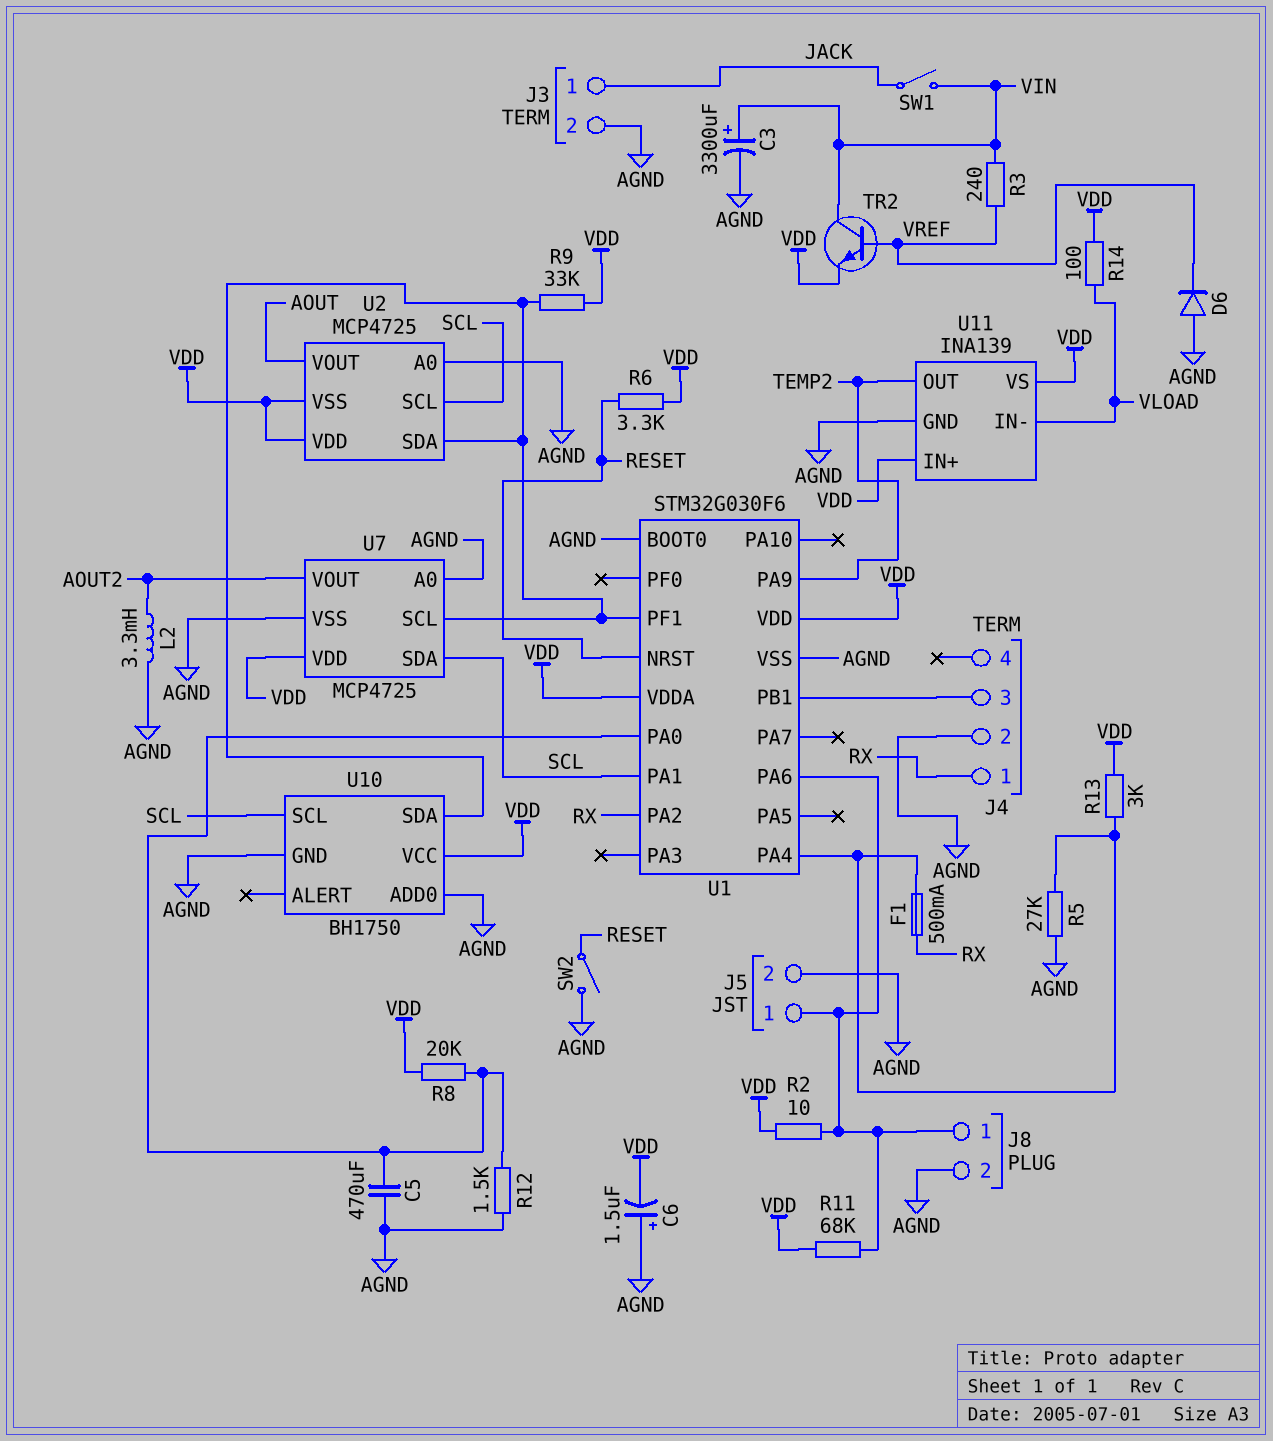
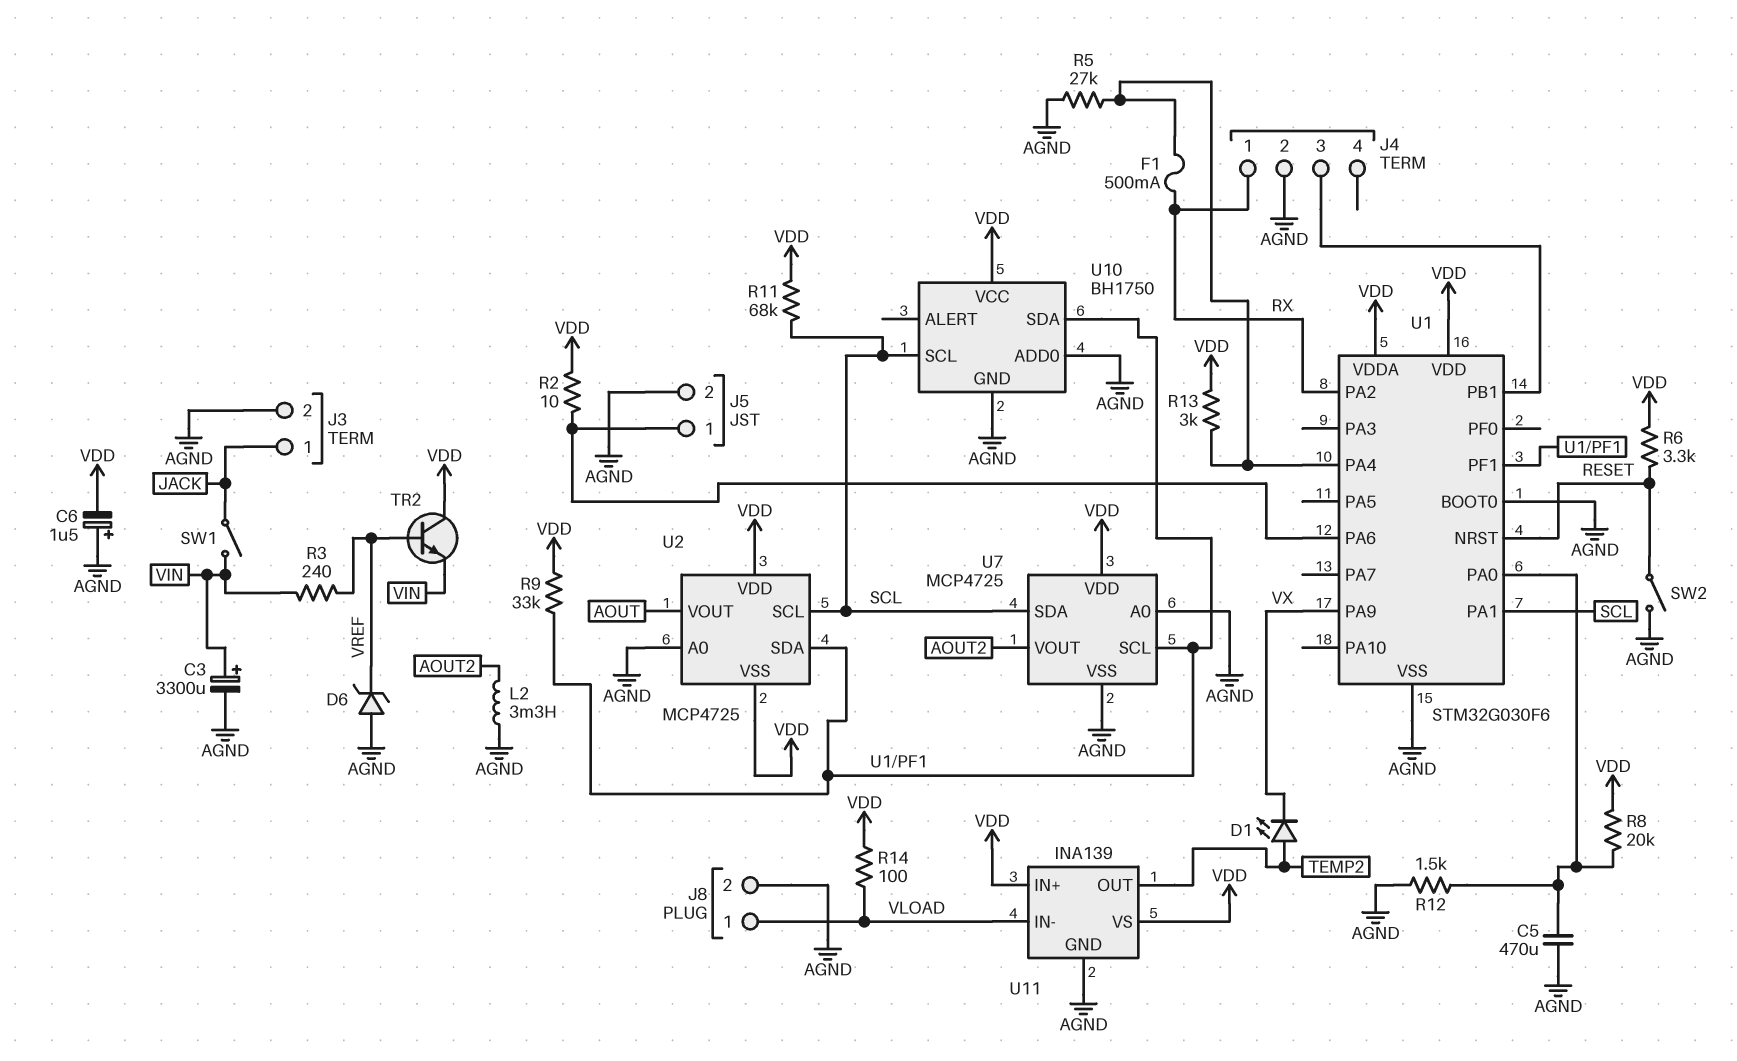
D1: none -> LED (A TEMP2, K VX)
D6: diode (A AGND, K VREF) -> zener (A AGND, K VREF)
J8 pin 1: J5/1 -> VLOAD
R11: 68k (J5/1, VDD) -> 68k (SCL, VDD)
TR2: NPN (B VREF, C VIN, E VDD) -> NPN (B VREF, C VDD, E VIN)
U1 pin PA9: TEMP2 -> VX

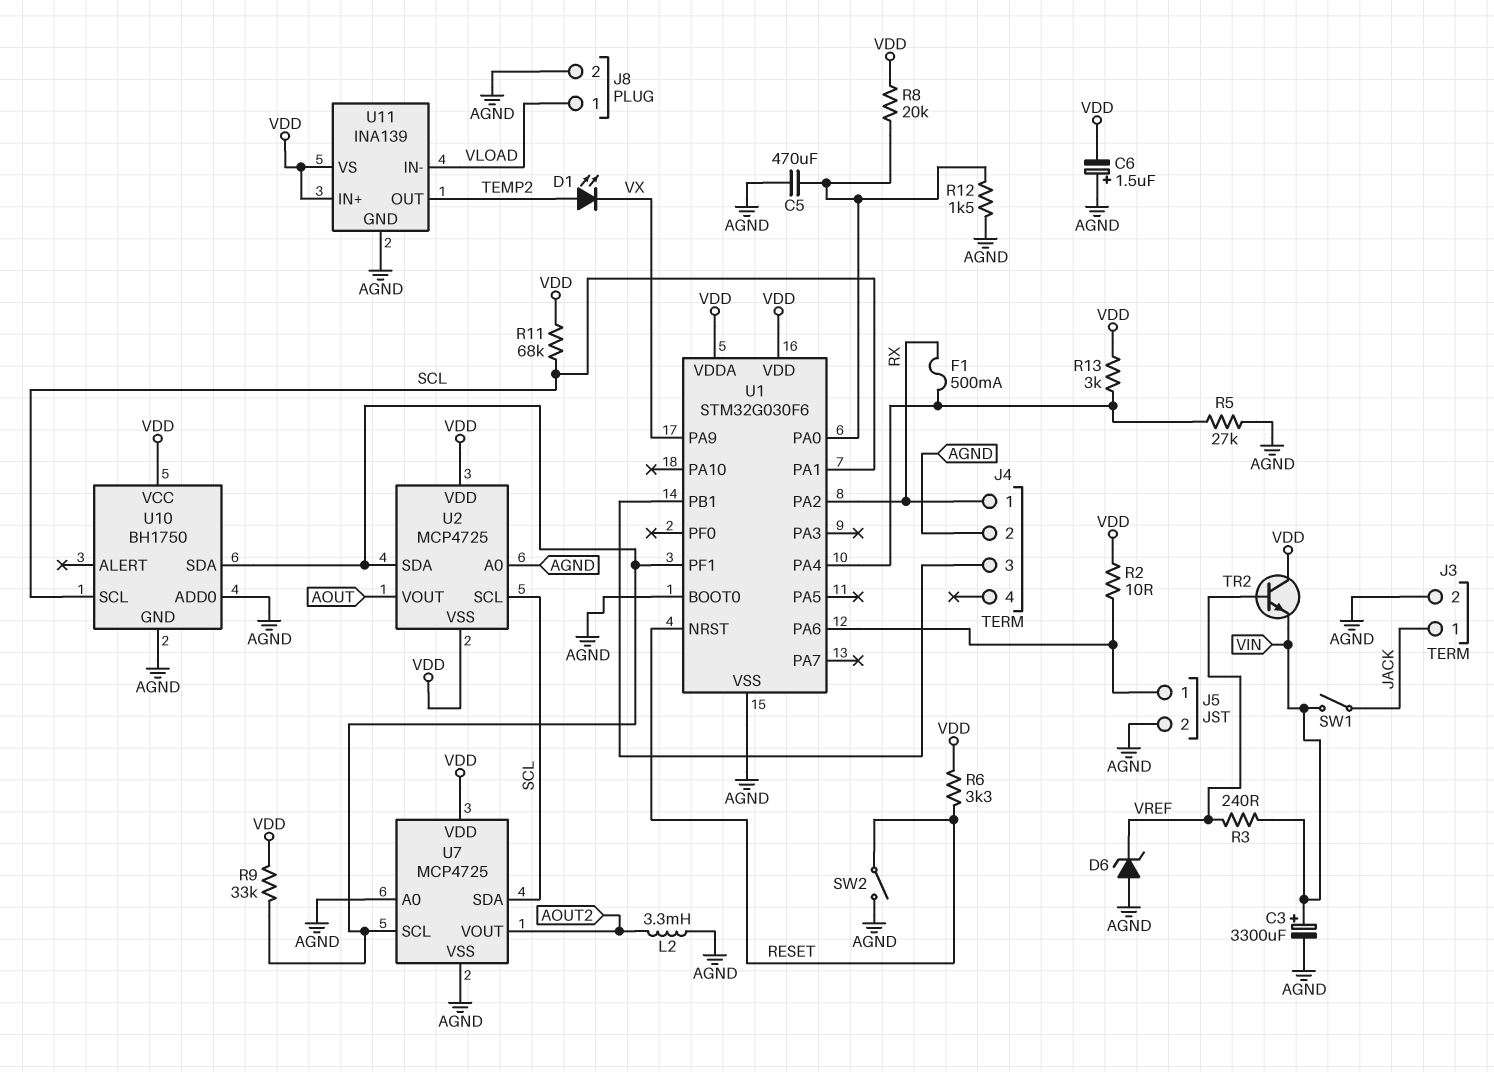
R14: 100 (VDD, VLOAD) -> none

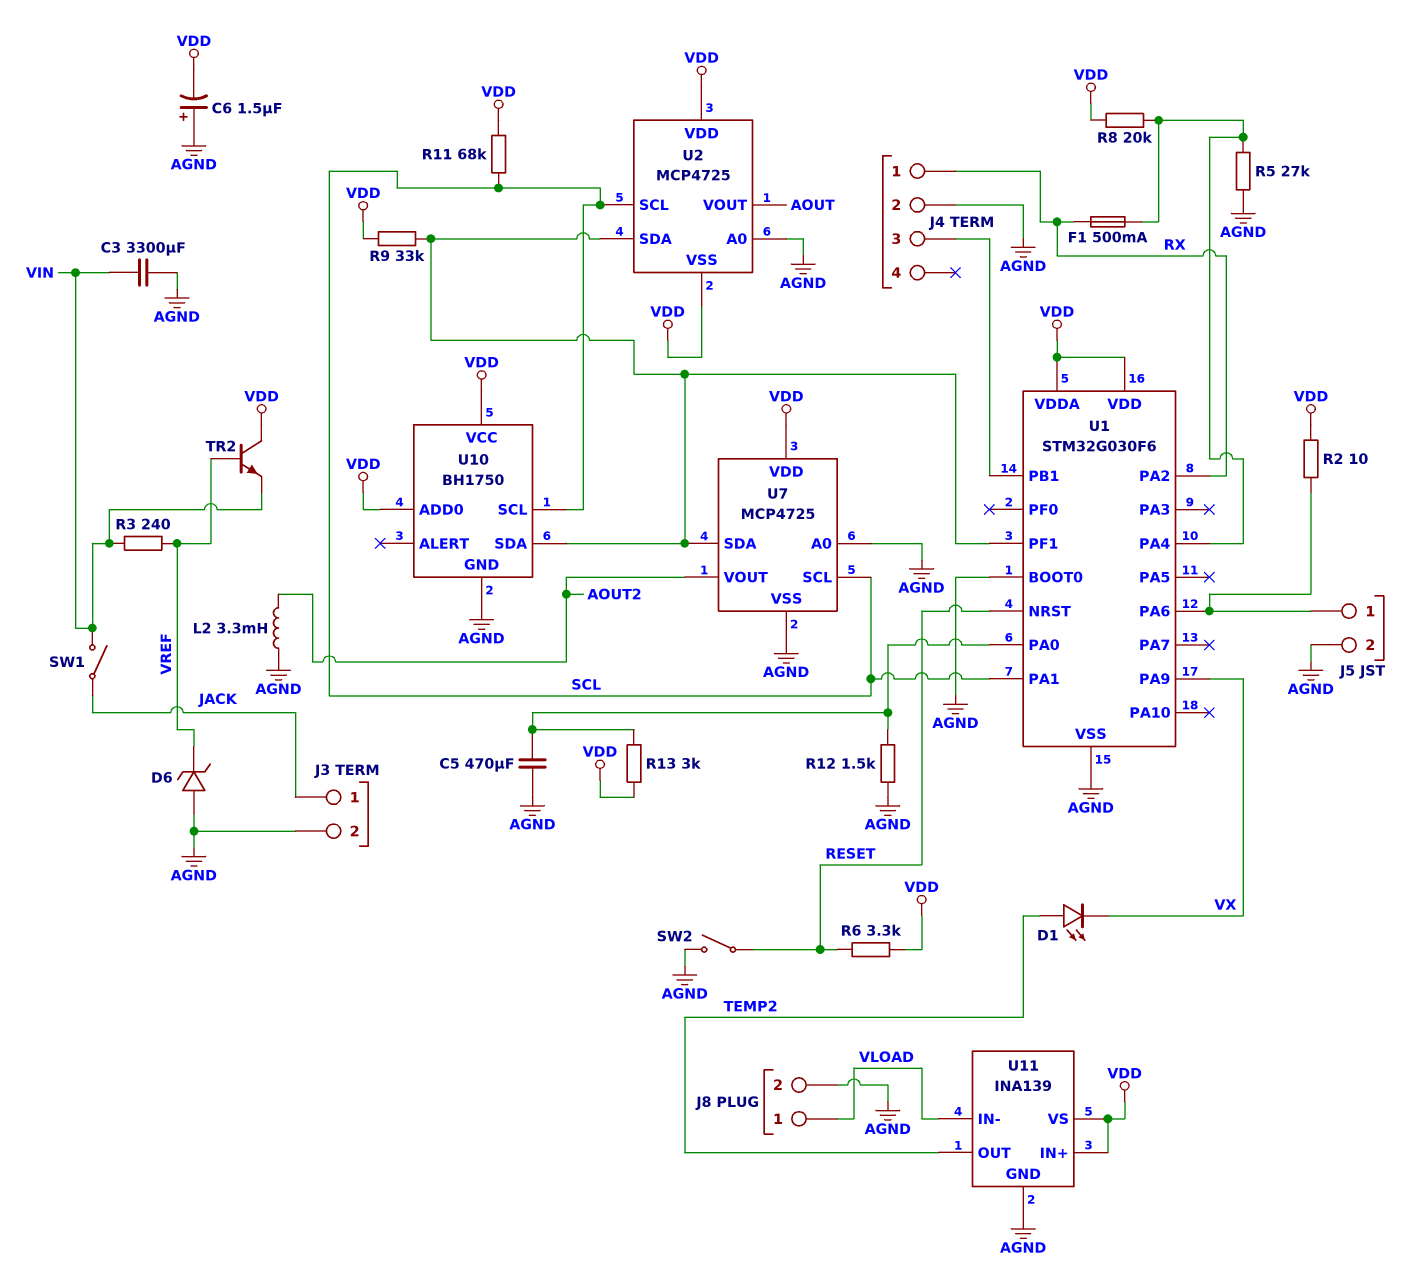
C3: 3300uF (plus VIN, minus AGND) -> 3300uF (AGND, VIN)
R8: 20k (U1/PA0, VDD) -> 20k (U1/PA4, VDD)
R13: 3k (U1/PA4, VDD) -> 3k (U1/PA0, VDD)
U7 pin SCL: U1/PF1 -> SCL
U7 pin SDA: SCL -> U1/PF1
U10 pin ADD0: AGND -> VDD

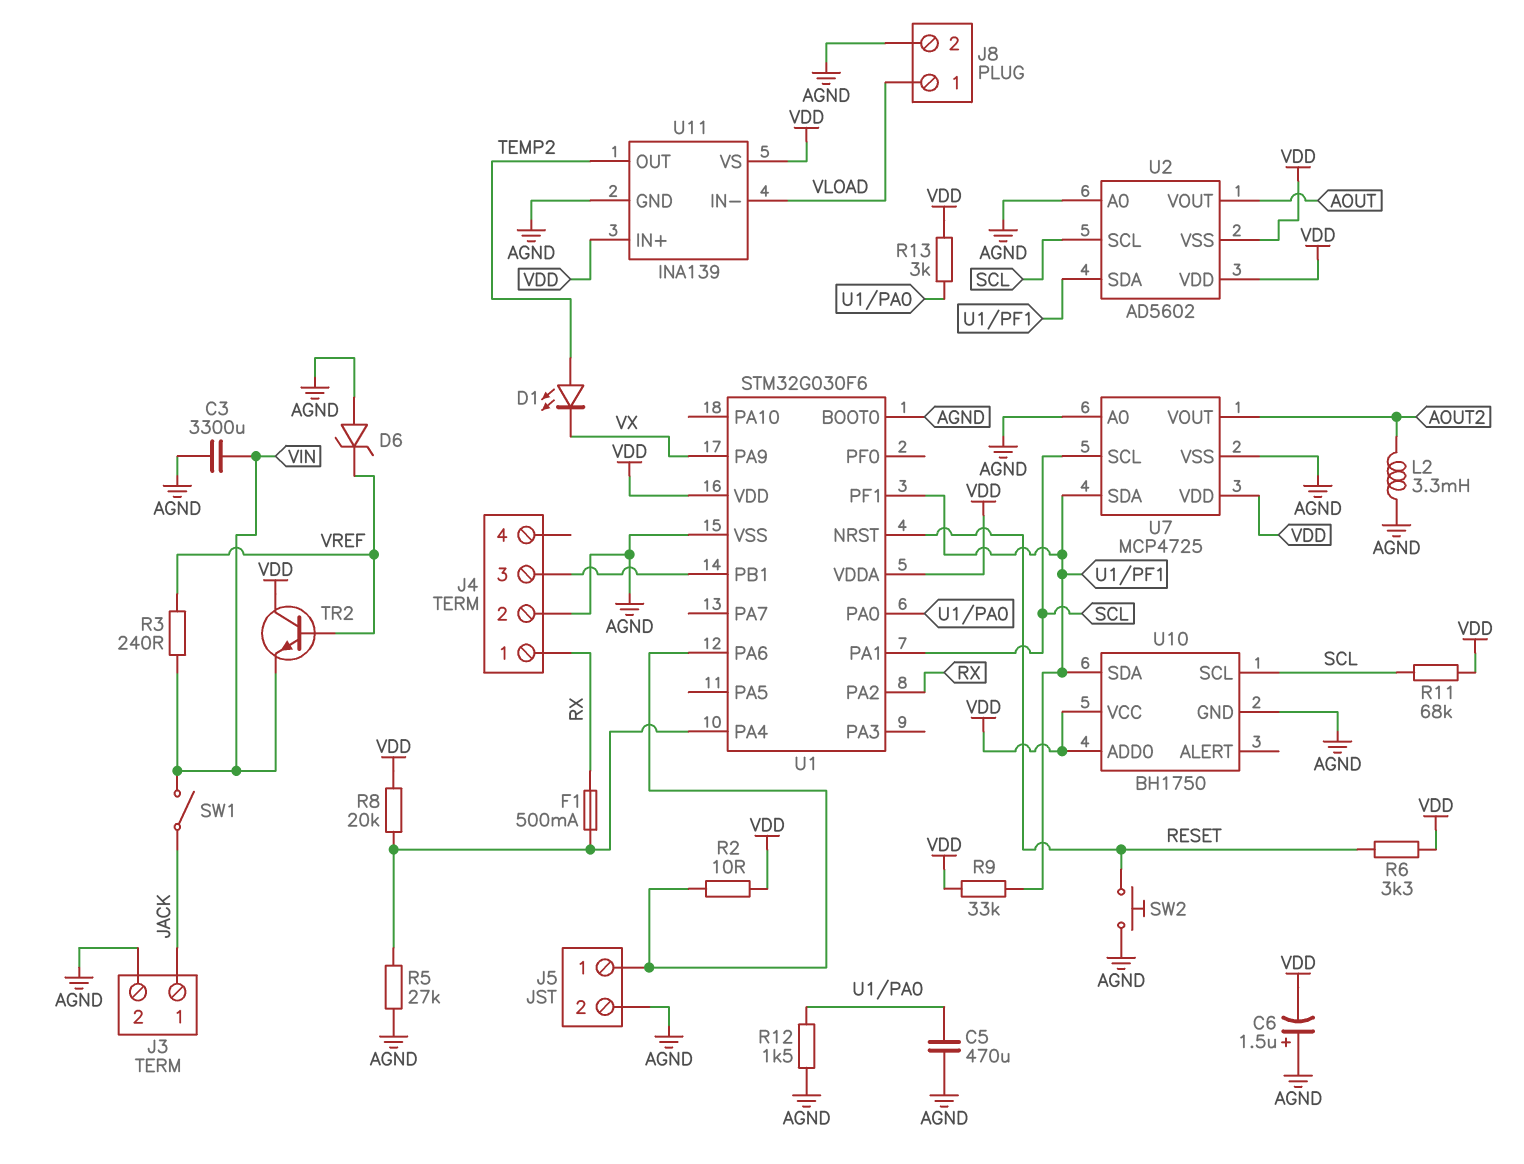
SW2: switch (AGND, RESET) -> button (AGND, RESET)
U2: MCP4725 -> AD5602

